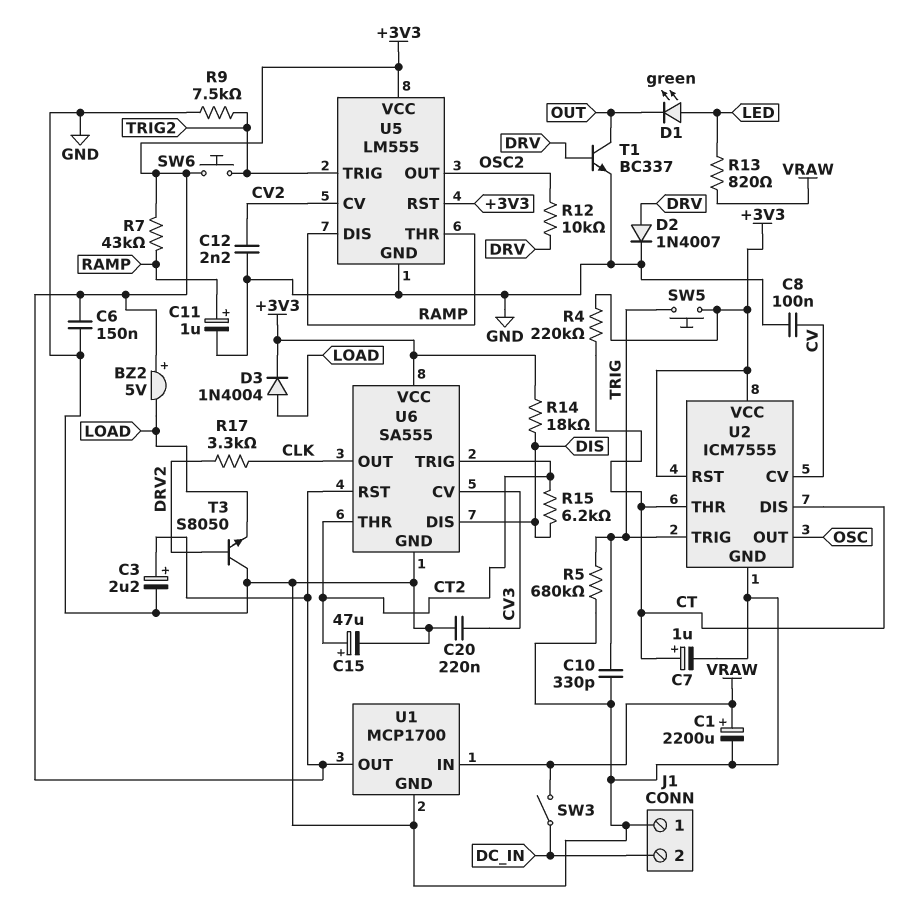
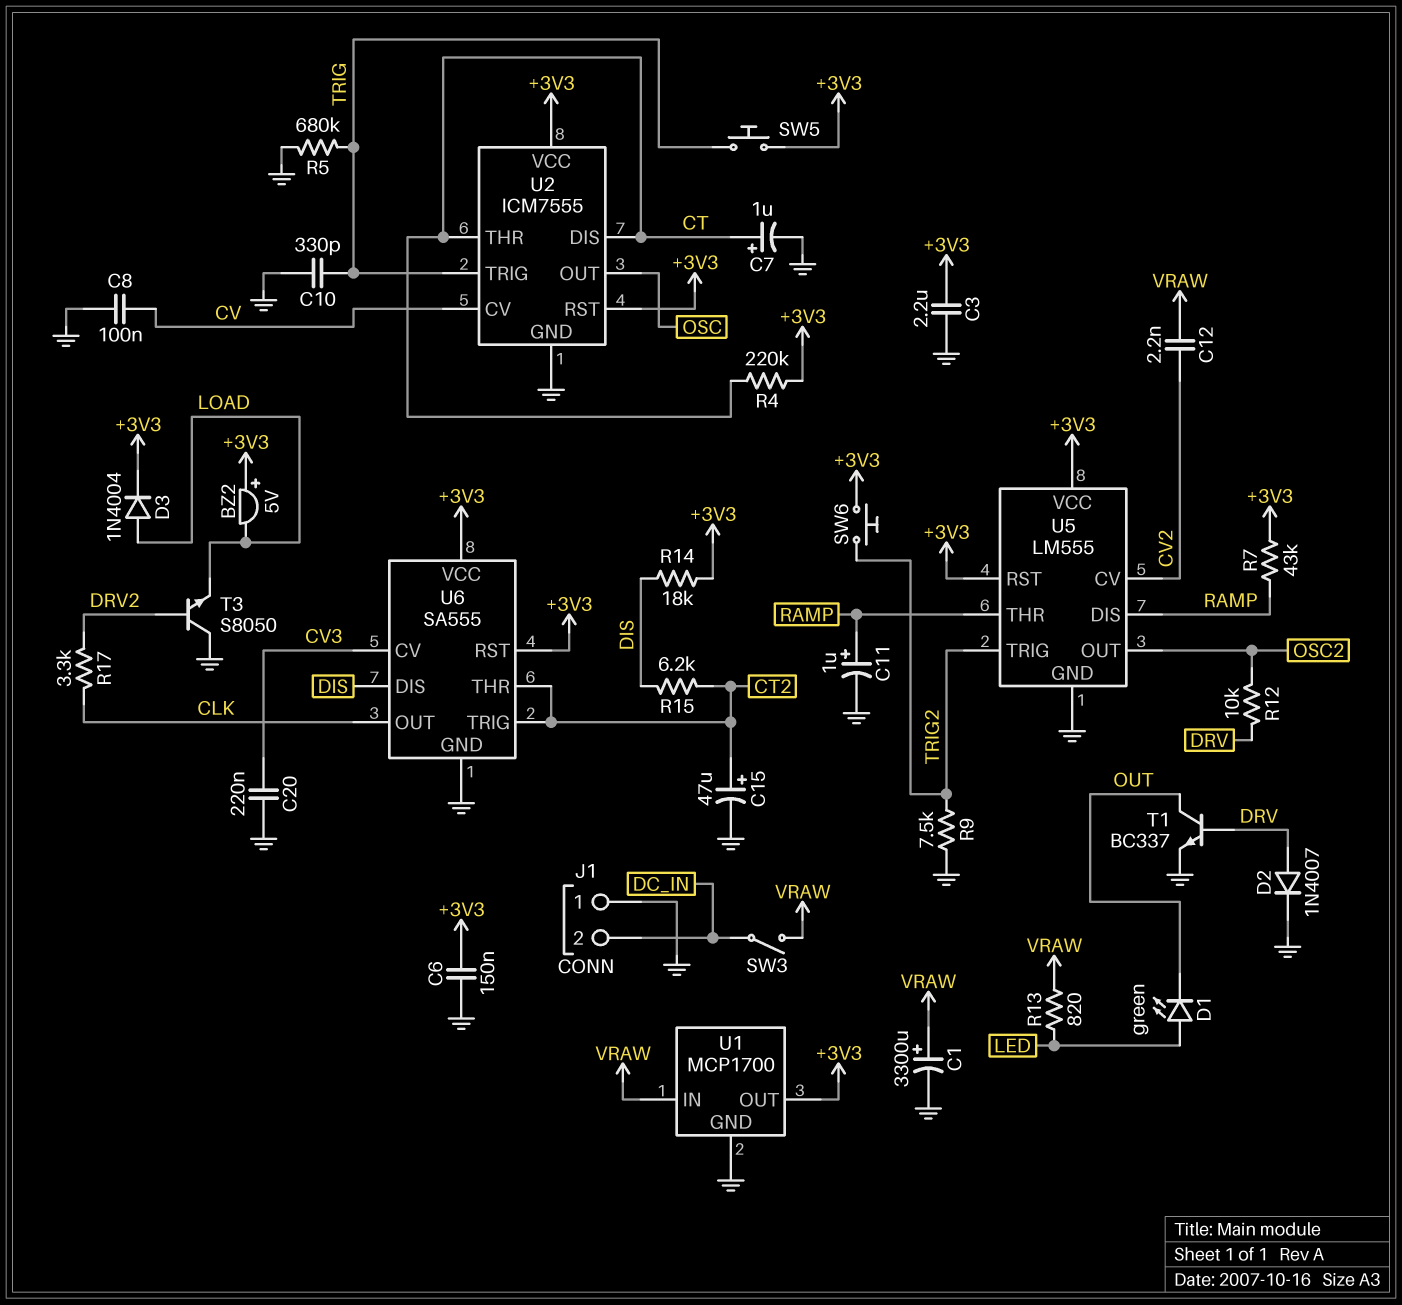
C1: 2200uF (plus VRAW, minus GND) -> 3300uF (plus VRAW, minus GND)
C3: 2.2uF (plus +3V3, minus GND) -> 2.2uF (+3V3, GND)
C12: 2.2nF (CV2, GND) -> 2.2nF (CV2, VRAW)

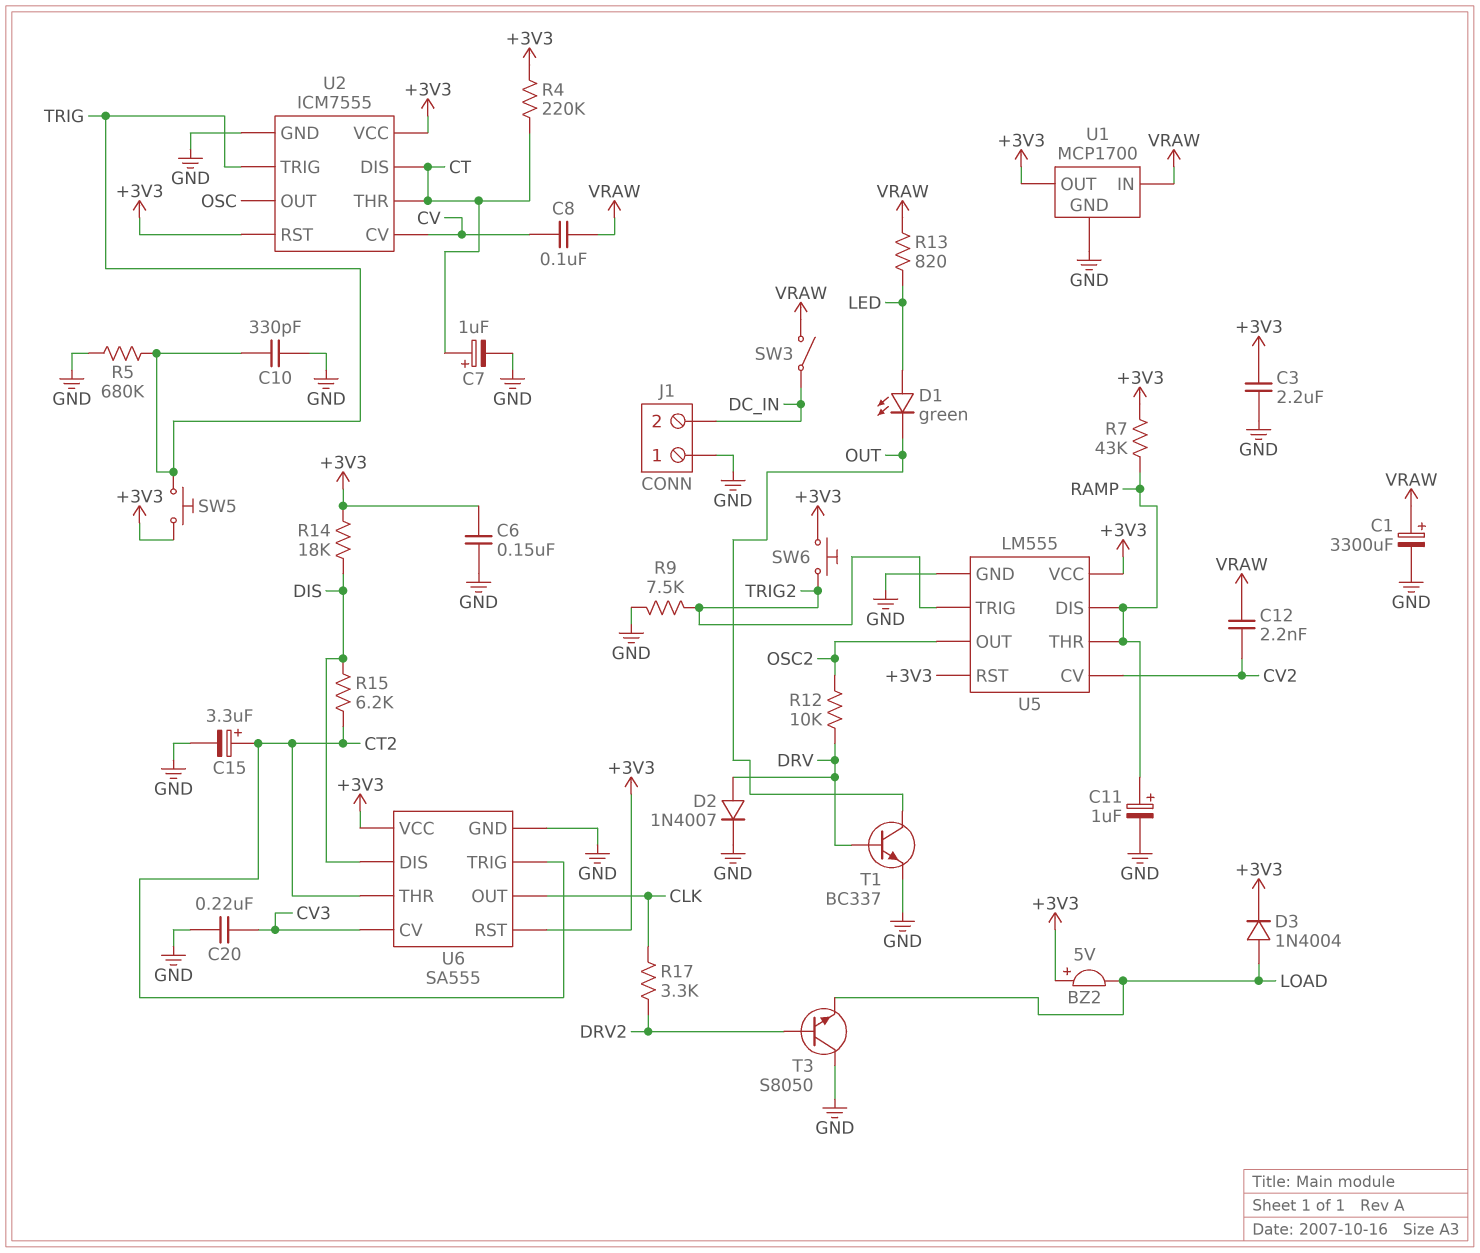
C8: 100nF (CV, GND) -> 100nF (CV, VRAW)
C15: 47uF (plus CT2, minus GND) -> 3.3uF (plus CT2, minus GND)

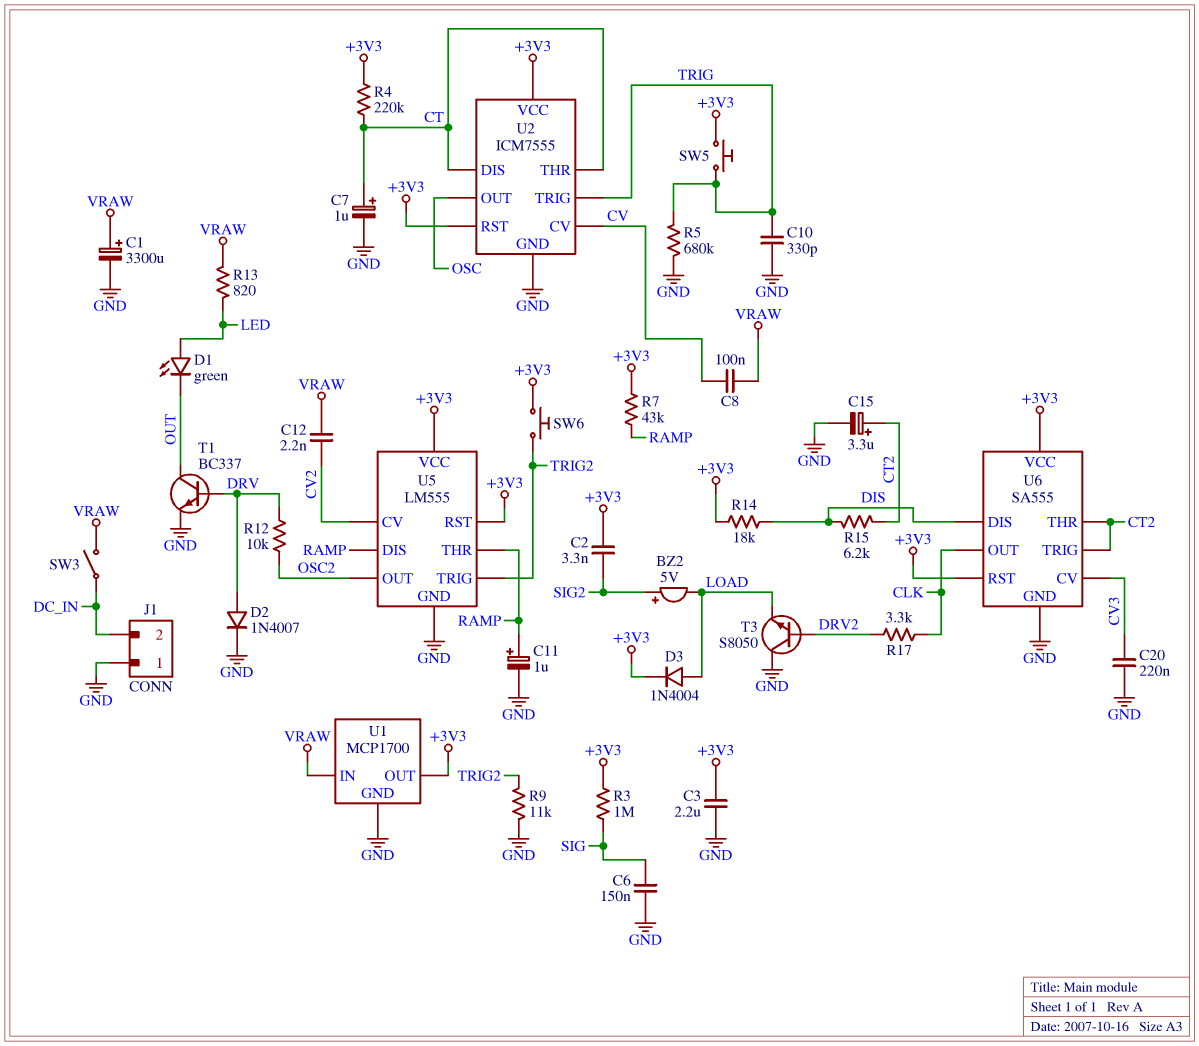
BZ2: buzzer 5V (plus +3V3, minus LOAD) -> buzzer 5V (plus SIG2, minus LOAD)
C2: none -> 3.3nF (+3V3, SIG2)
C6: 150nF (+3V3, GND) -> 150nF (GND, SIG)
R3: none -> 1M (+3V3, SIG)
R9: 7.5k (GND, TRIG2) -> 11k (GND, TRIG2)

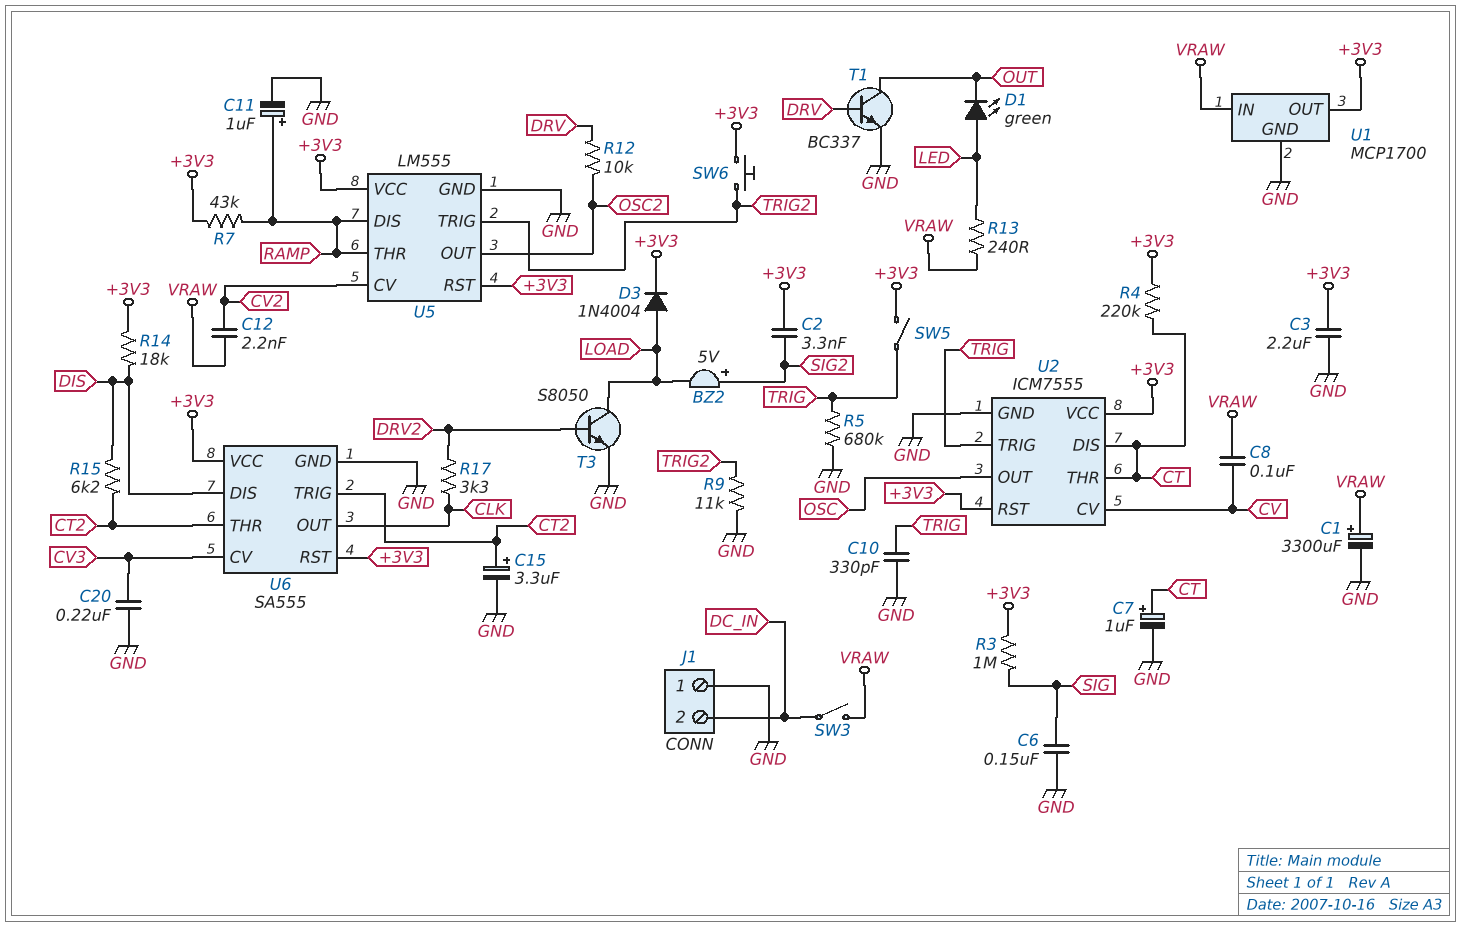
D2: diode 1N4007 (A DRV, K GND) -> none
R13: 820 (LED, VRAW) -> 240 (LED, VRAW)
SW5: button (+3V3, TRIG) -> switch (+3V3, TRIG)
T3: NPN S8050 (B DRV2, C GND, E LOAD) -> NPN S8050 (B DRV2, C LOAD, E GND)

